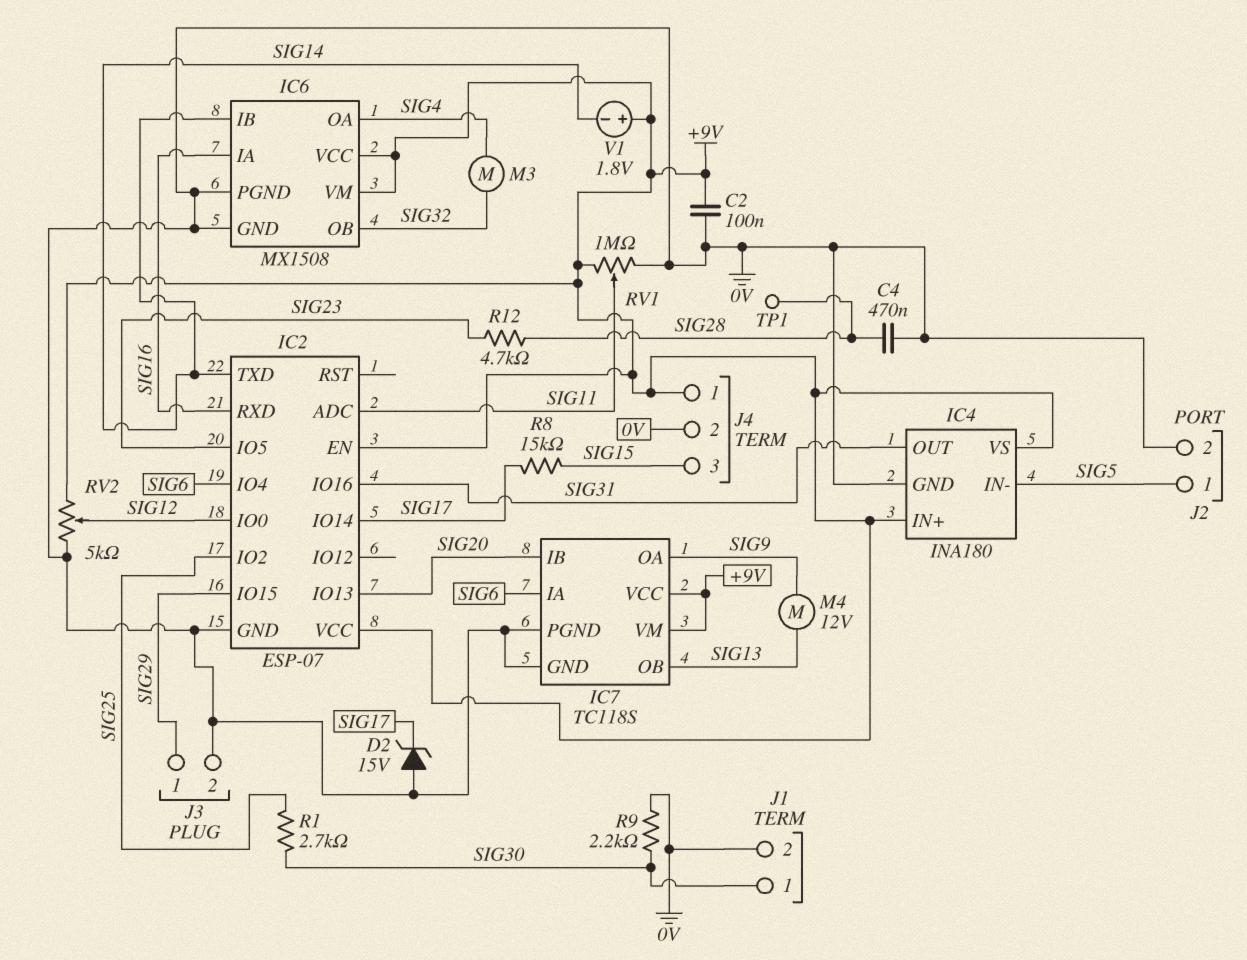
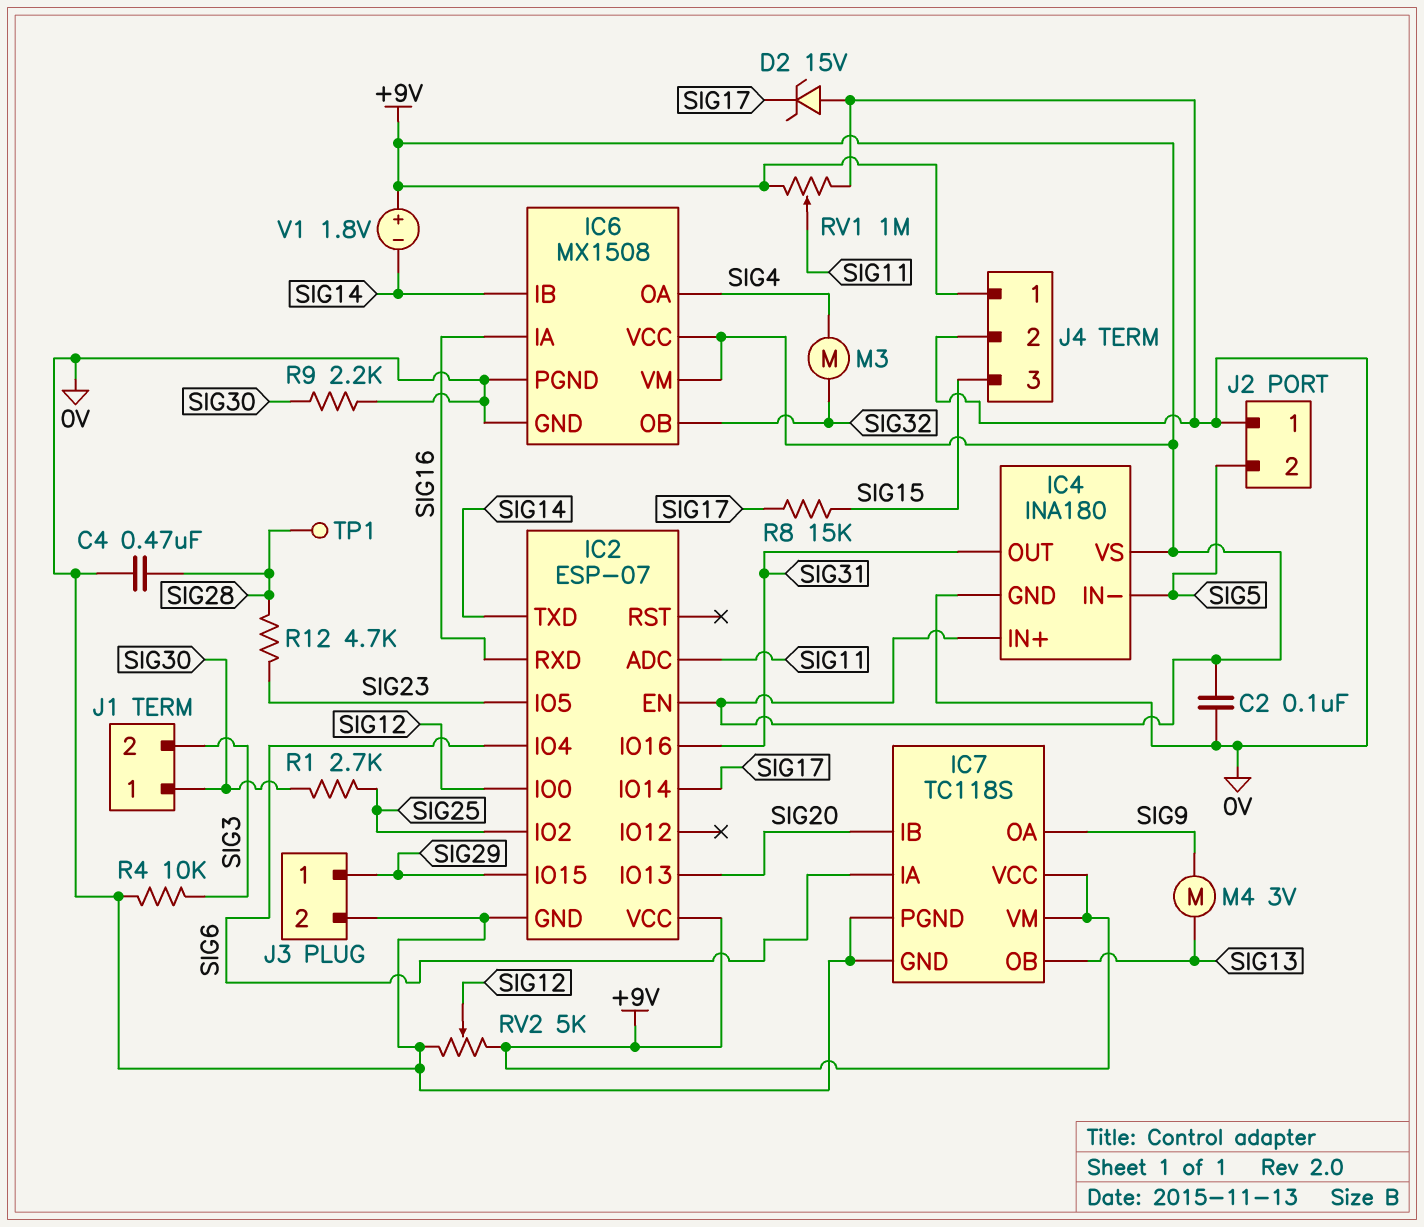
J1 pin 2: 0V -> SIG3
J2 pin 1: SIG5 -> 0V
J2 pin 2: 0V -> SIG5
M4: motor 12V (SIG9, SIG13) -> motor 3V (SIG9, SIG13)
R4: none -> 10k (0V, SIG3)

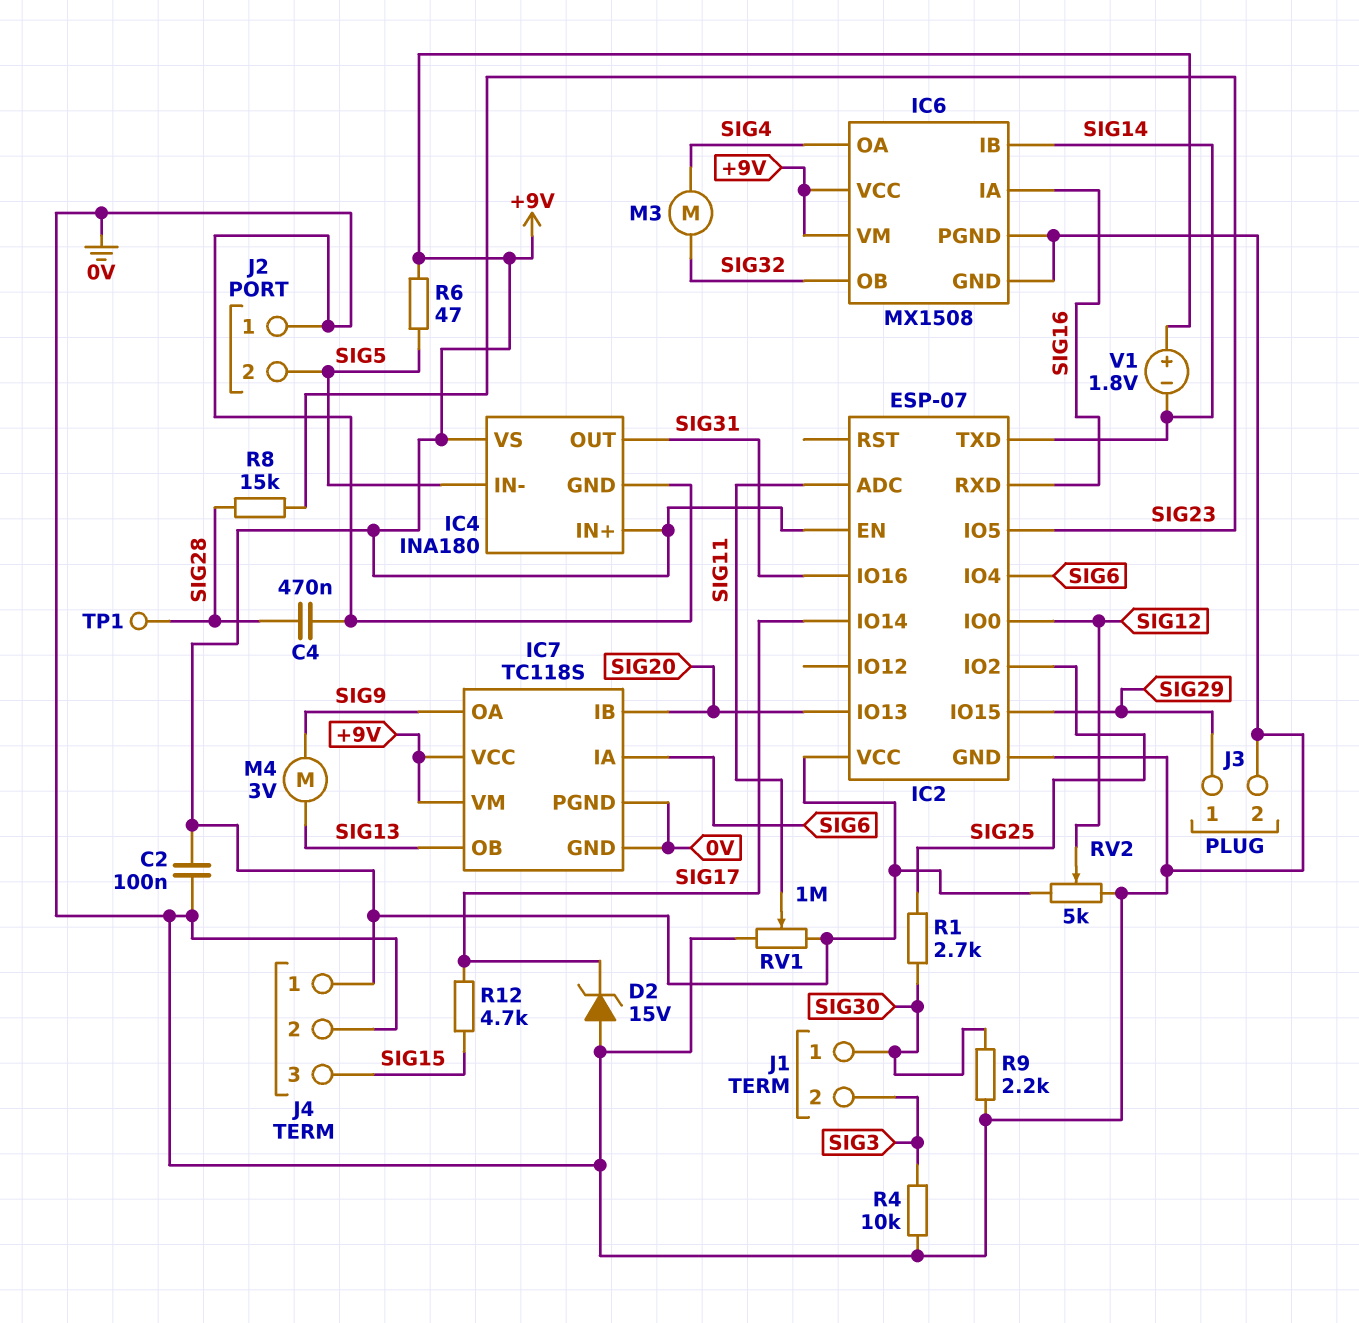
R6: none -> 47 (+9V, SIG5)
R8: 15k (SIG15, SIG17) -> 15k (SIG23, SIG28)
R12: 4.7k (SIG23, SIG28) -> 4.7k (SIG15, SIG17)

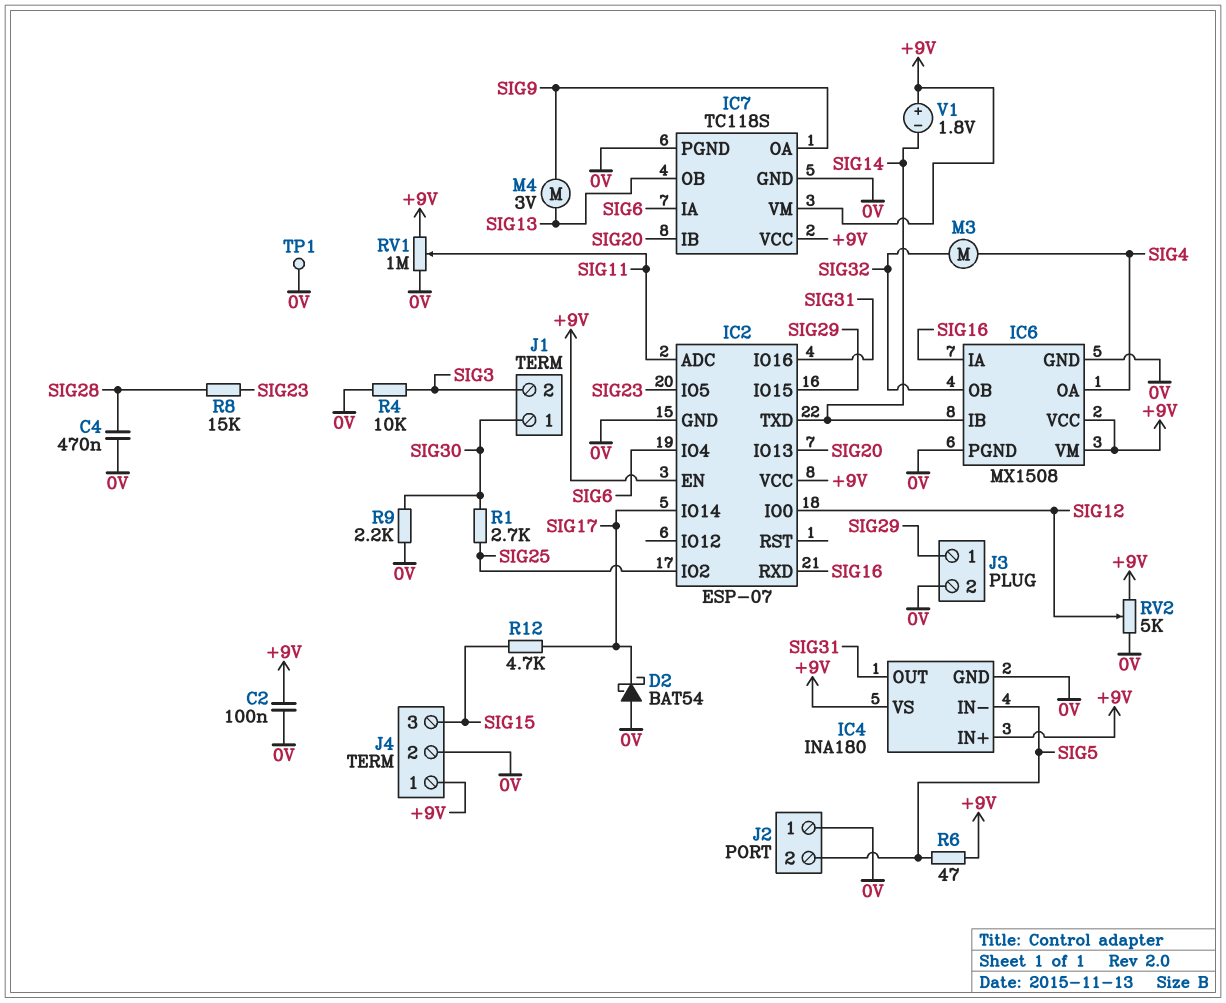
D2: zener 15V (A 0V, K SIG17) -> schottky BAT54 (A 0V, K SIG17)
TP1: test point (SIG28) -> test point (0V)

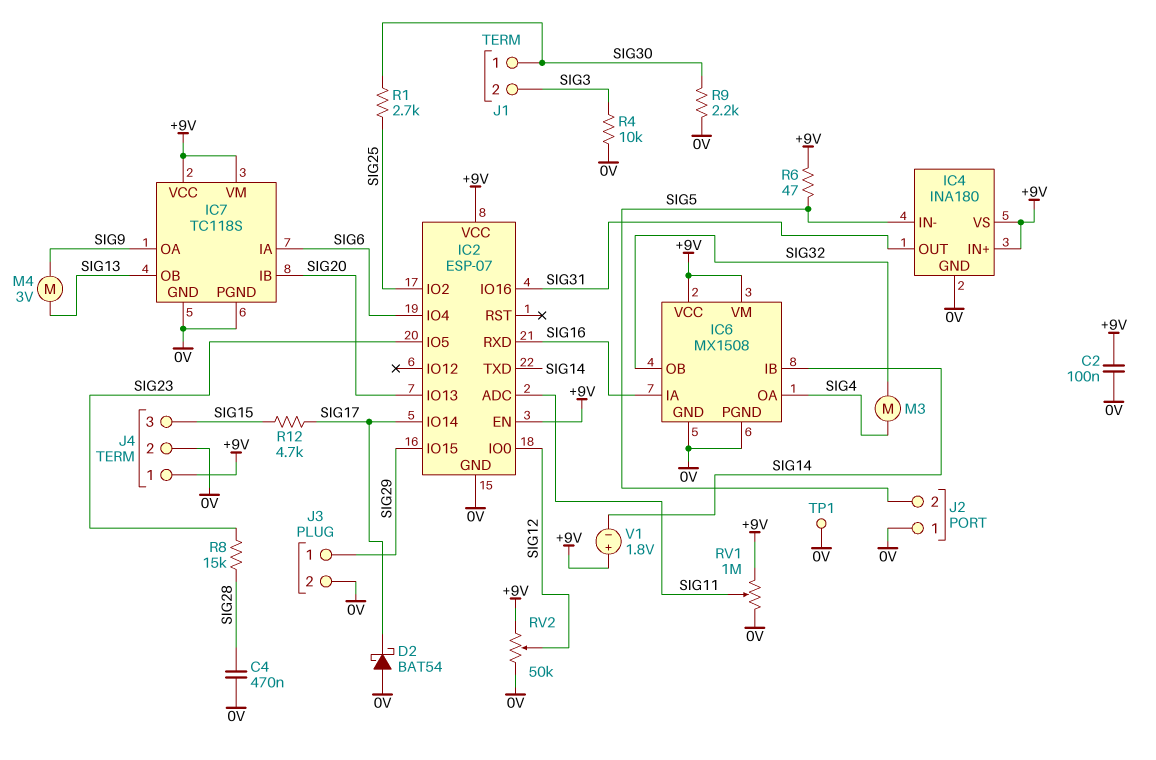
RV2: 5k (+9V, 0V, wiper SIG12) -> 50k (+9V, 0V, wiper SIG12)

